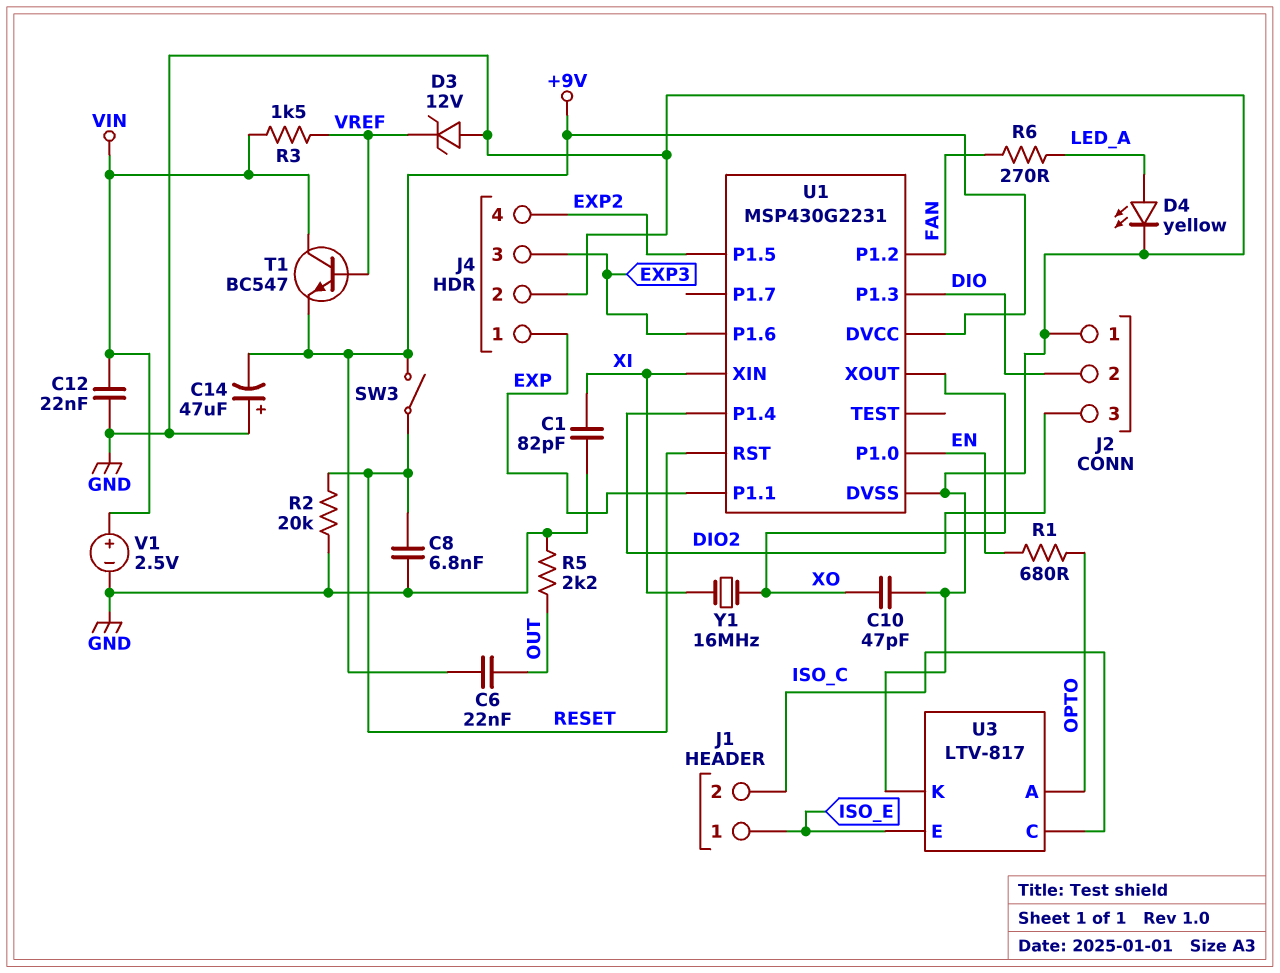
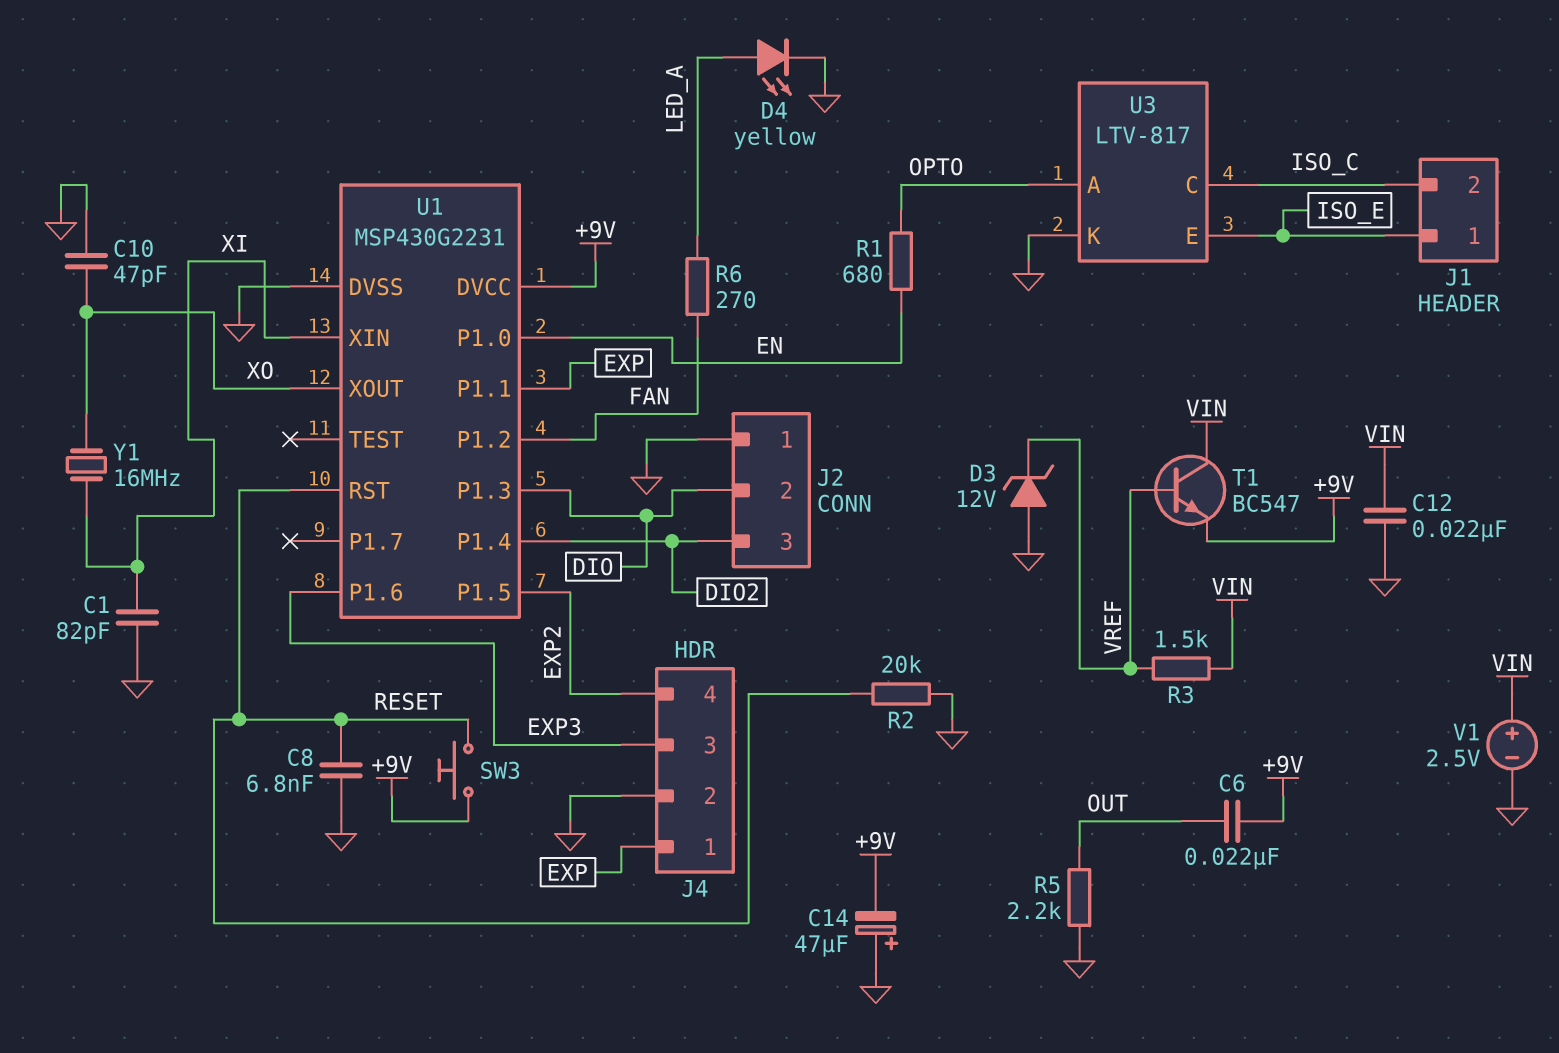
SW3: switch (+9V, RESET) -> button (+9V, RESET)

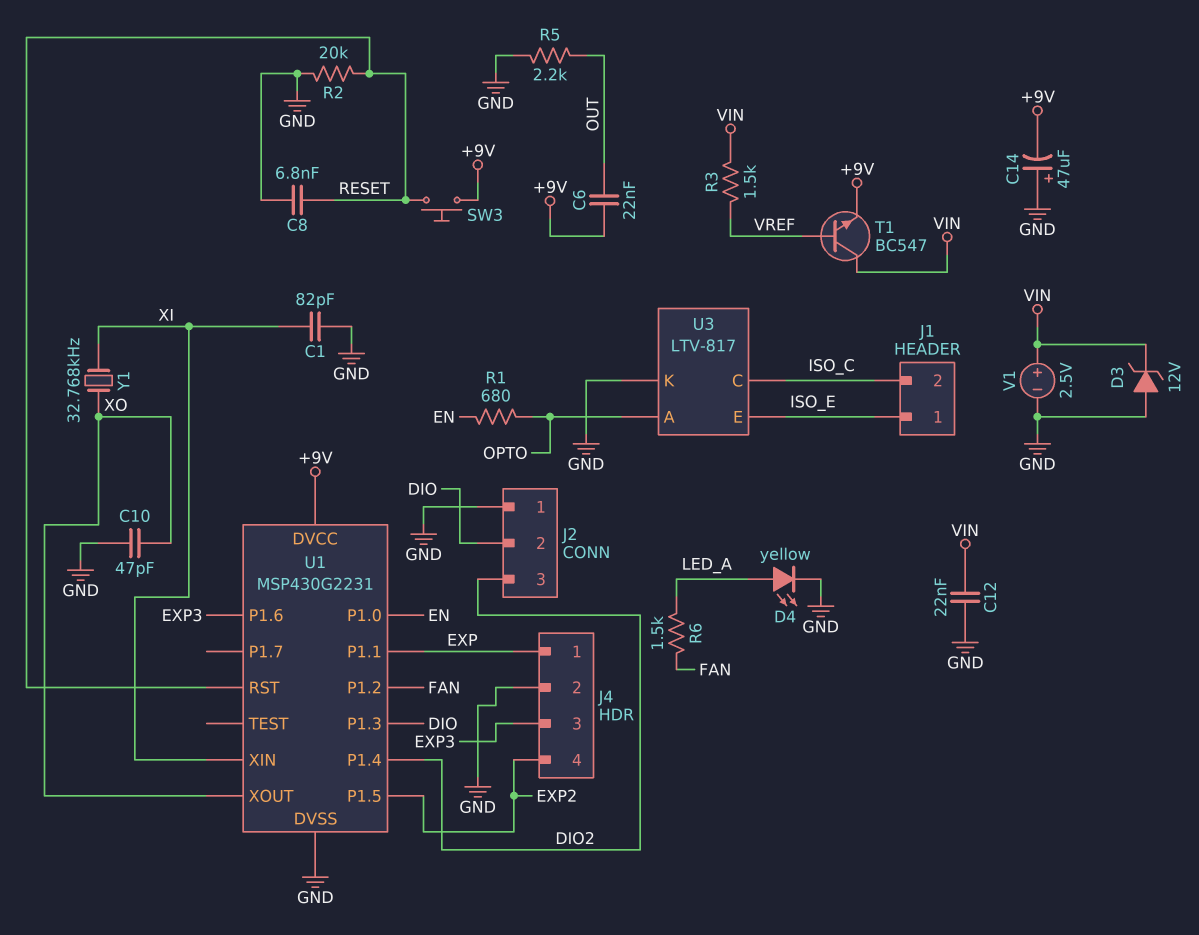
D3: zener 12V (A GND, K VREF) -> zener 12V (A GND, K VIN)
R6: 270 (FAN, LED_A) -> 1.5k (FAN, LED_A)
Y1: 16MHz (XI, XO) -> 32.768kHz (XI, XO)

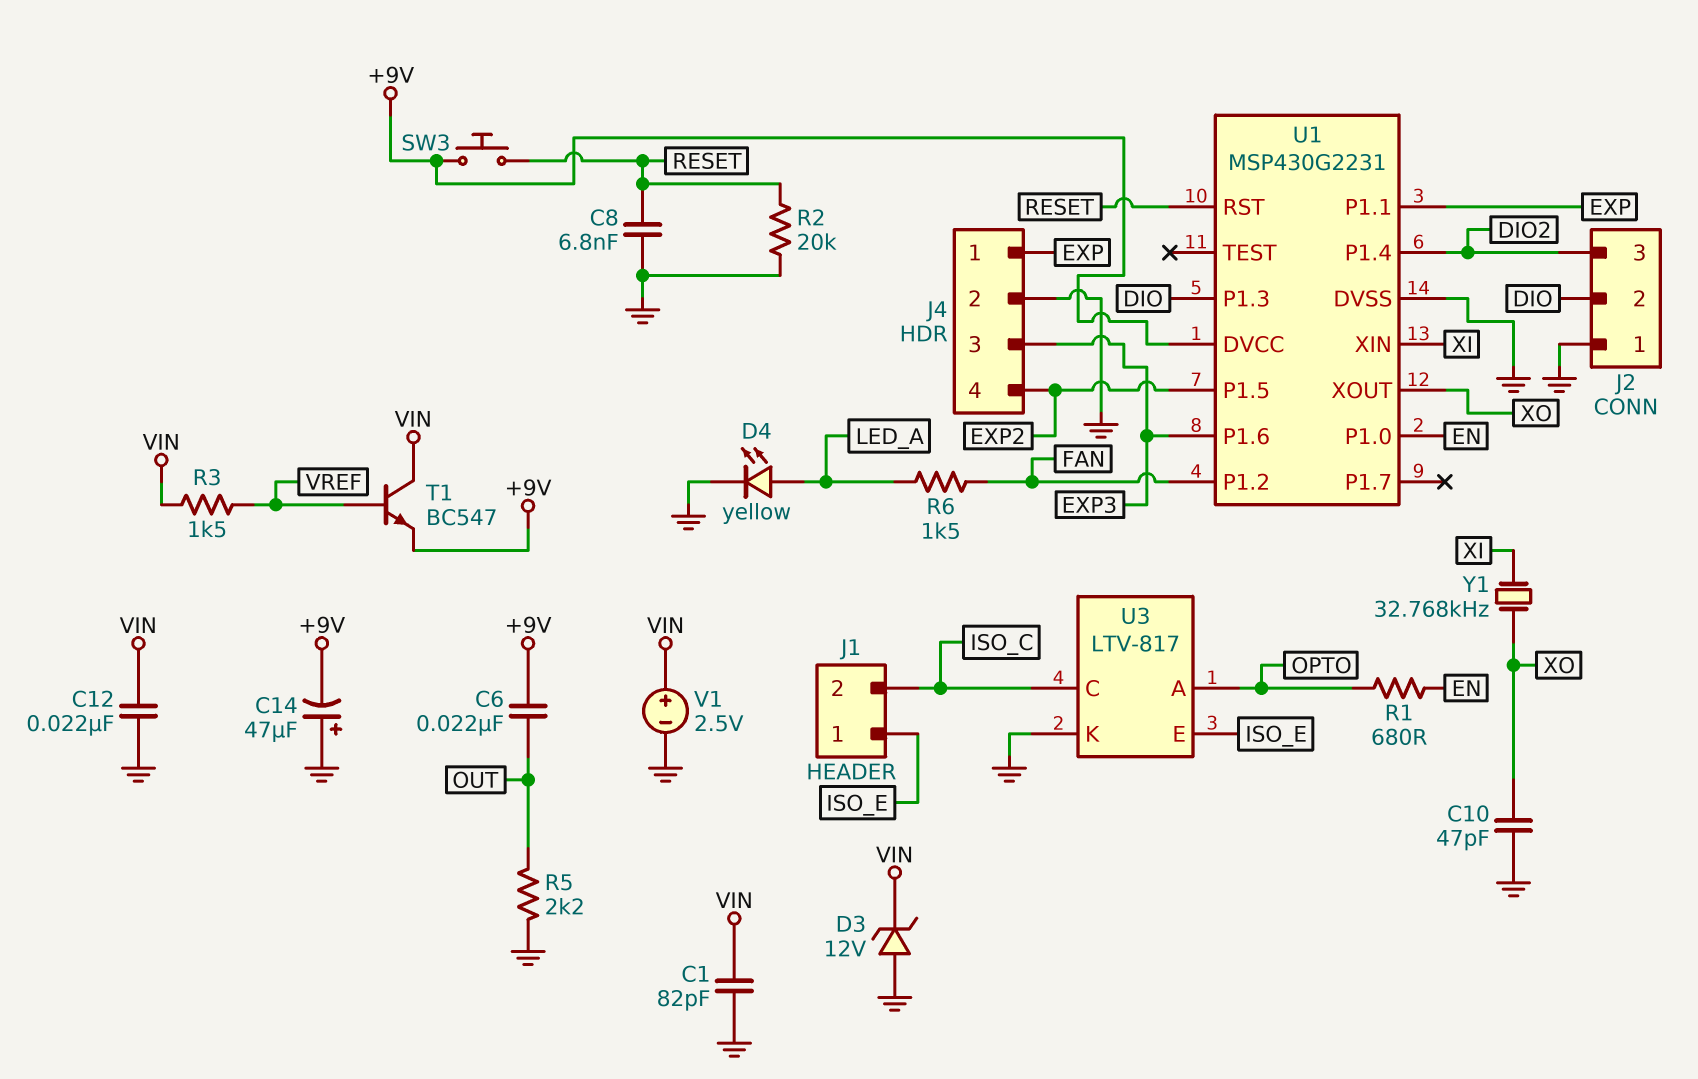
C1: 82pF (GND, XI) -> 82pF (GND, VIN)

